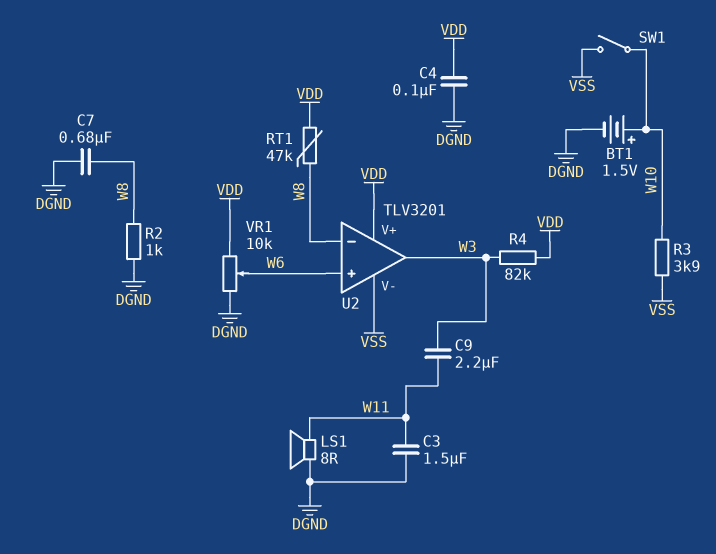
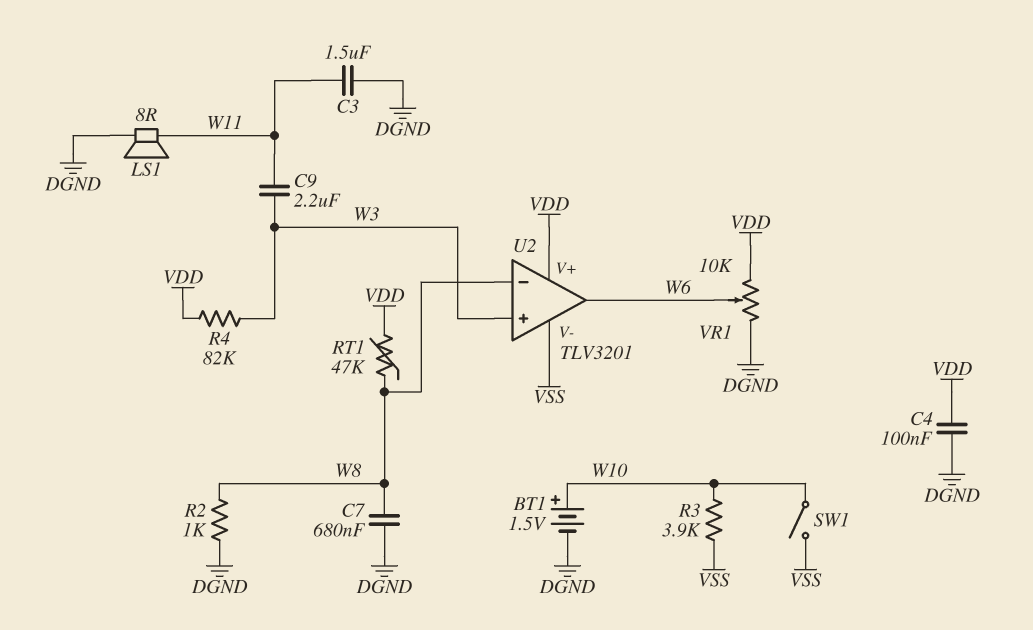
U2 pin in+: W6 -> W3
U2 pin out: W3 -> W6

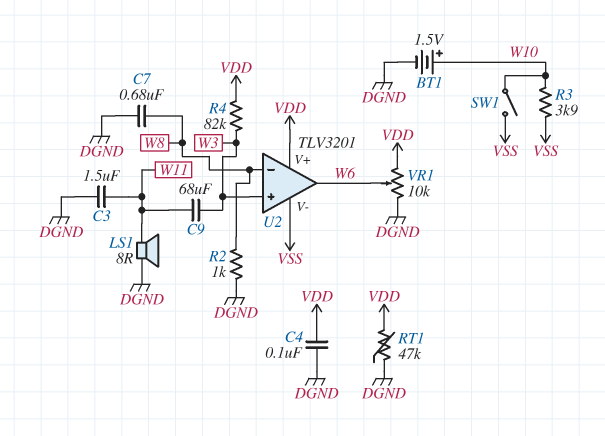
C9: 2.2uF (W3, W11) -> 68uF (W3, W11)
RT1: 47k (VDD, W8) -> 47k (DGND, VDD)

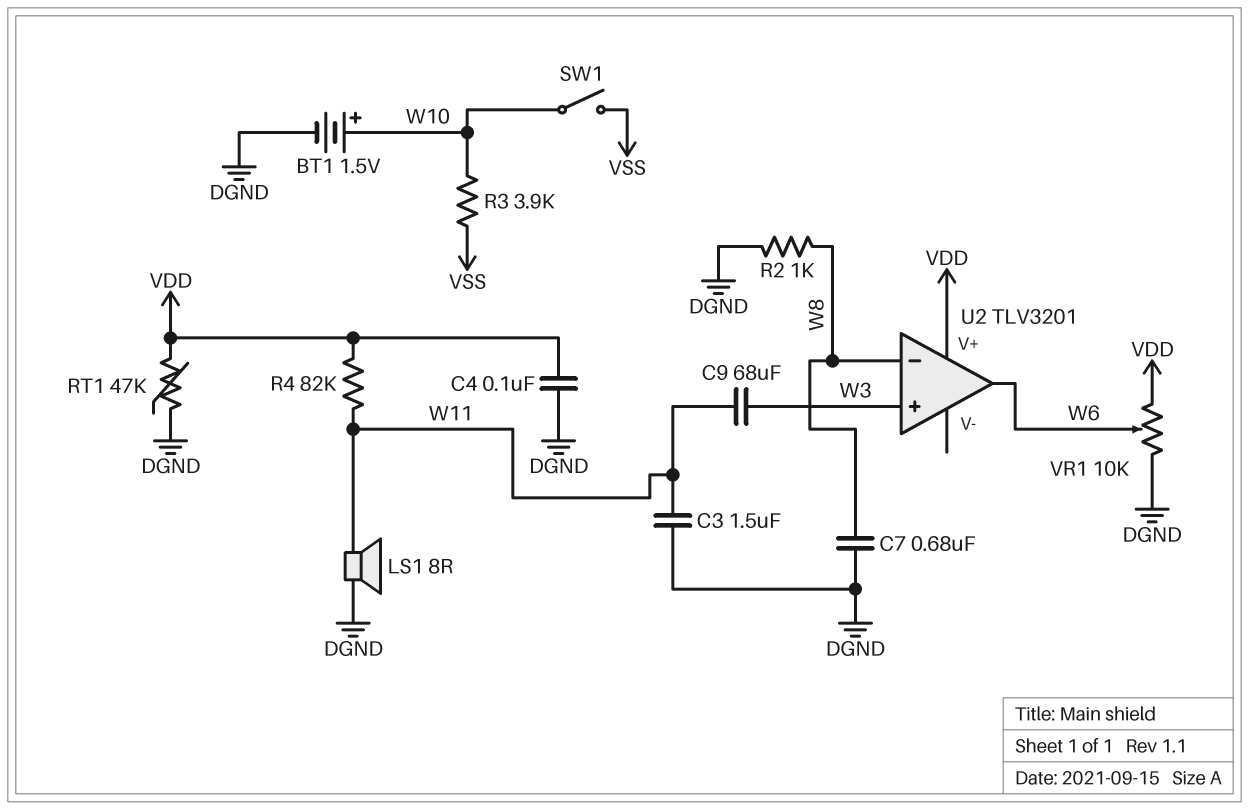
R4: 82k (VDD, W3) -> 82k (VDD, W11)
U2 pin V-: VSS -> none

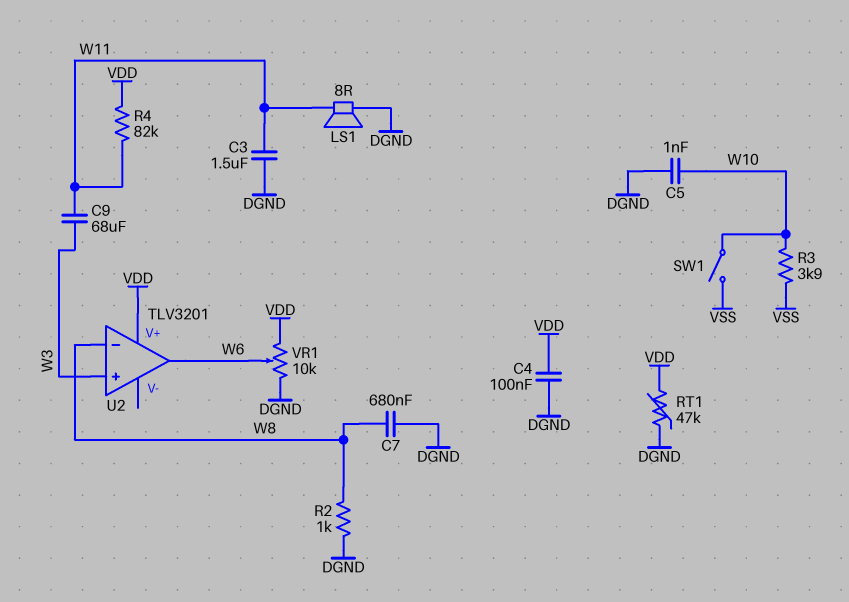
BT1: 1.5V (plus W10, minus DGND) -> none
C5: none -> 1nF (DGND, W10)

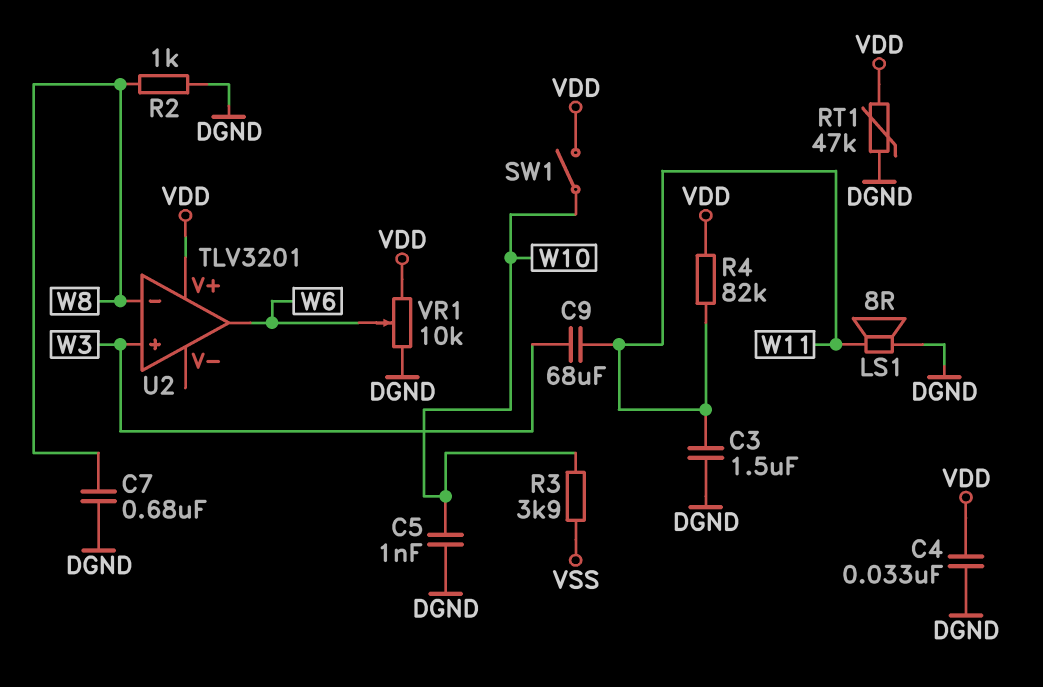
C4: 100nF (DGND, VDD) -> 33nF (DGND, VDD)
SW1: switch (VSS, W10) -> switch (VDD, W10)

